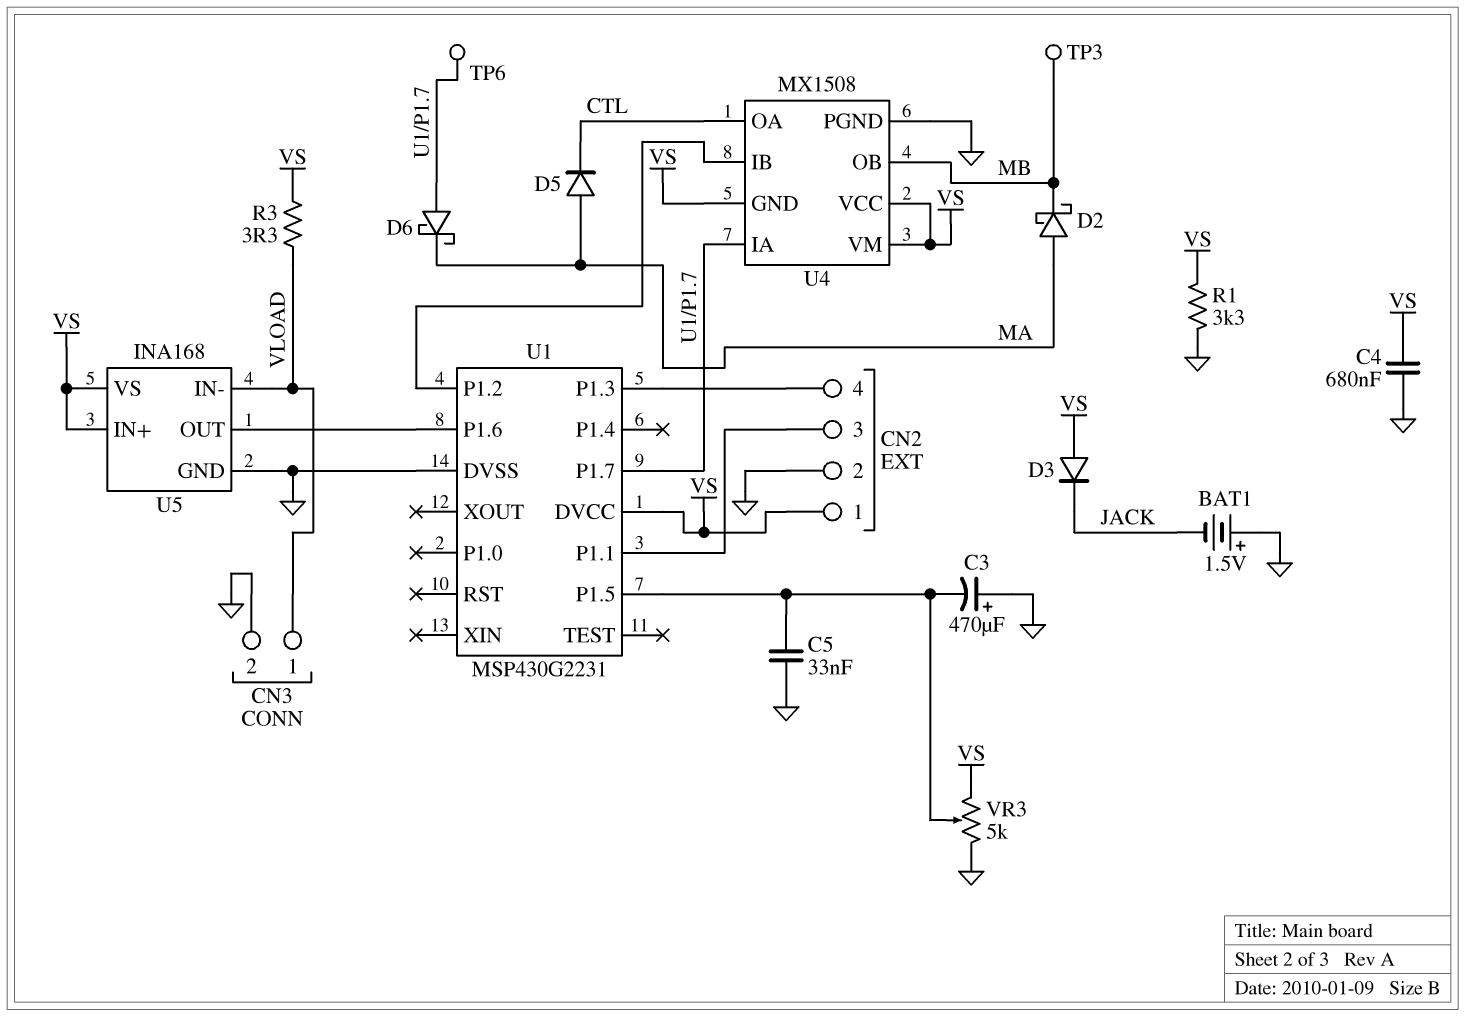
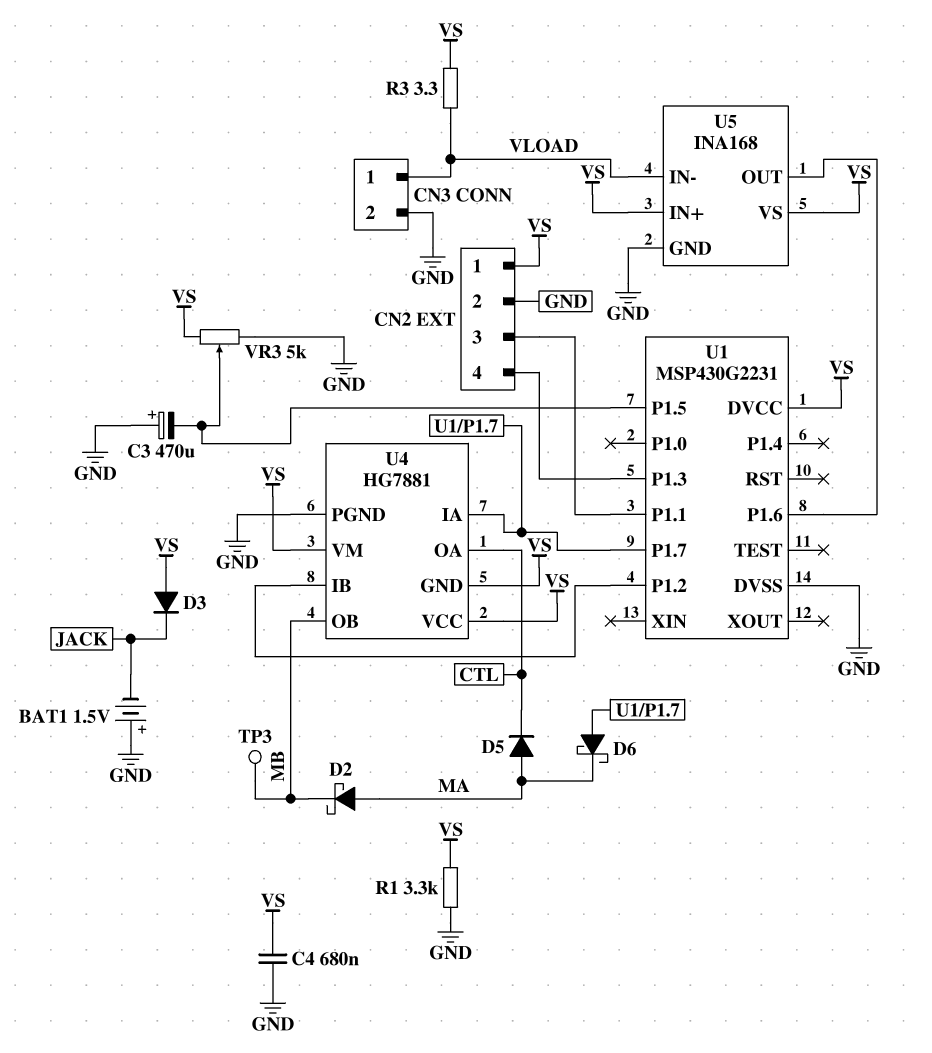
C5: 33nF (GND, U1/P1.5) -> none
TP6: test point (U1/P1.7) -> none
U4: MX1508 -> HG7881

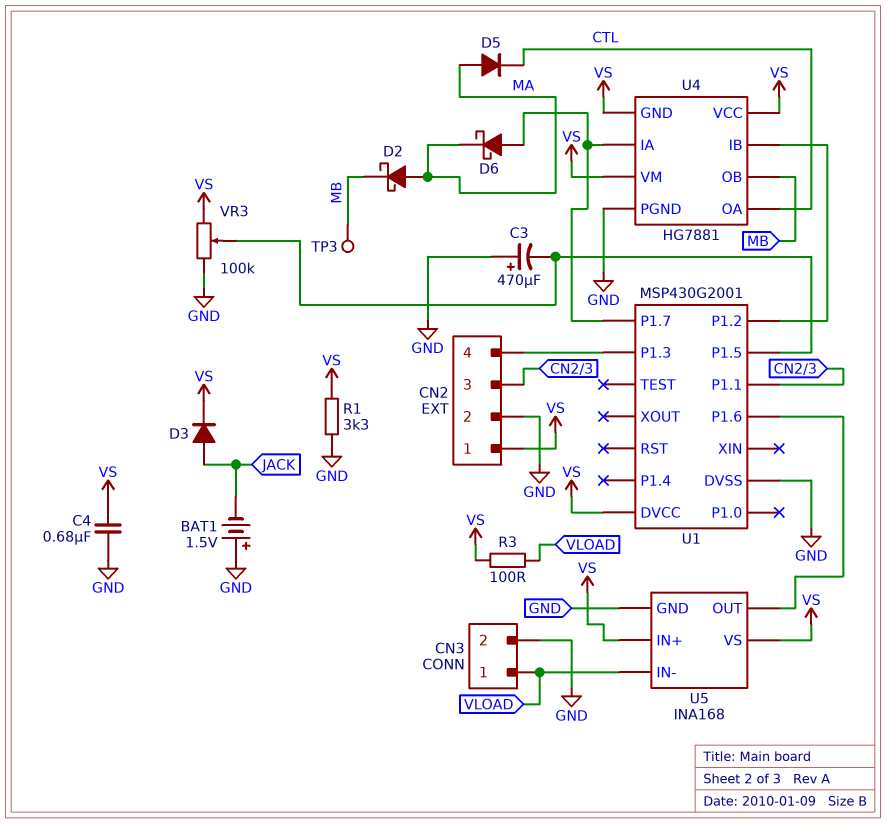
D3: diode (A VS, K JACK) -> diode (A JACK, K VS)
R3: 3.3 (VLOAD, VS) -> 100 (VLOAD, VS)
U1: MSP430G2231 -> MSP430G2001
VR3: 5k (GND, VS, wiper U1/P1.5) -> 100k (GND, VS, wiper U1/P1.5)

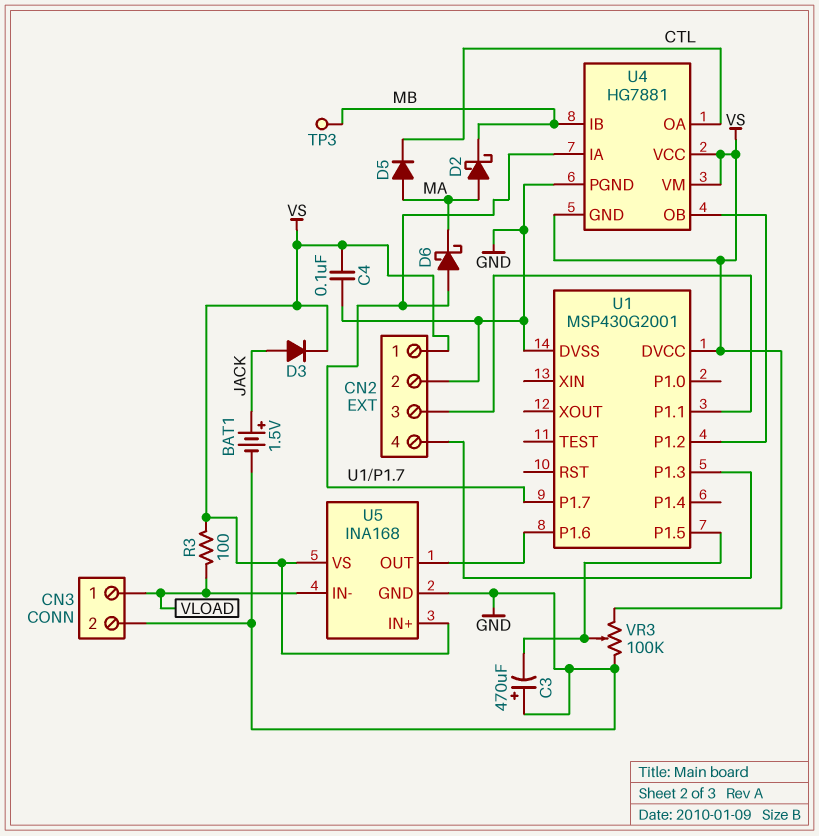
BAT1: 1.5V (plus GND, minus JACK) -> 1.5V (plus JACK, minus GND)
C4: 680nF (GND, VS) -> 100nF (GND, VS)
R1: 3.3k (GND, VS) -> none
U4 pin IB: U1/P1.2 -> MB
U4 pin OB: MB -> U1/P1.2

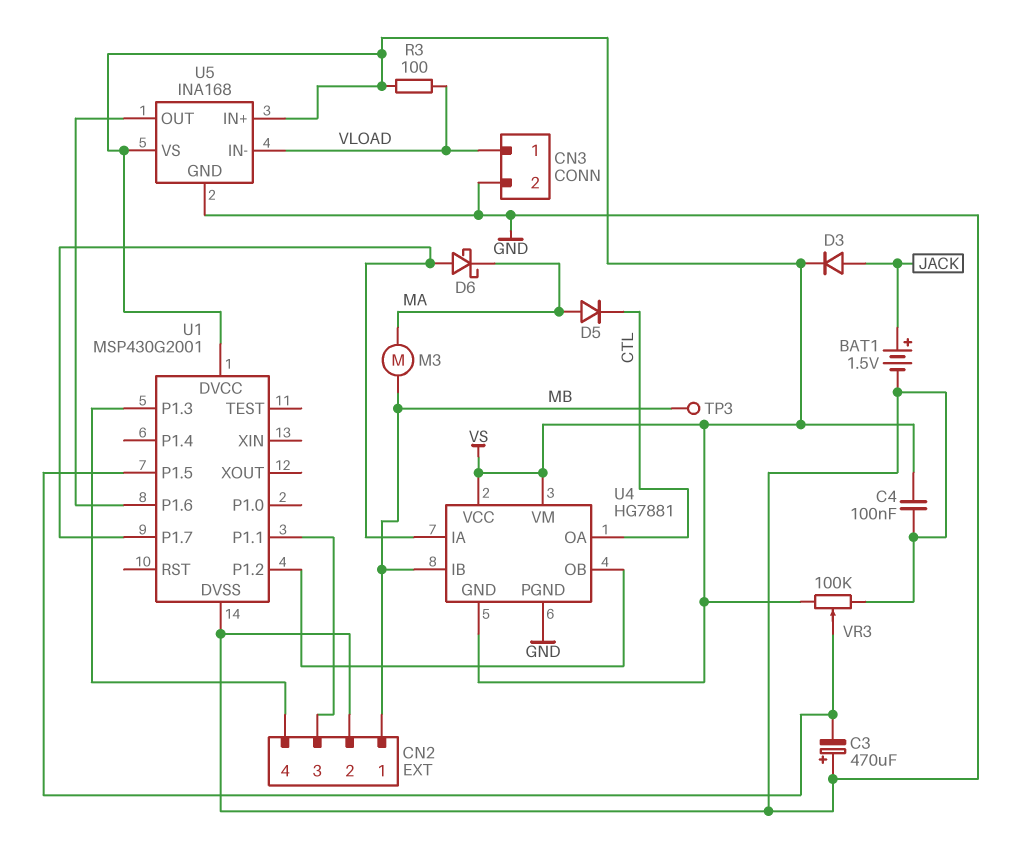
CN2 pin 1: VS -> MB
D2: schottky (A MA, K MB) -> none
M3: none -> motor (MA, MB)

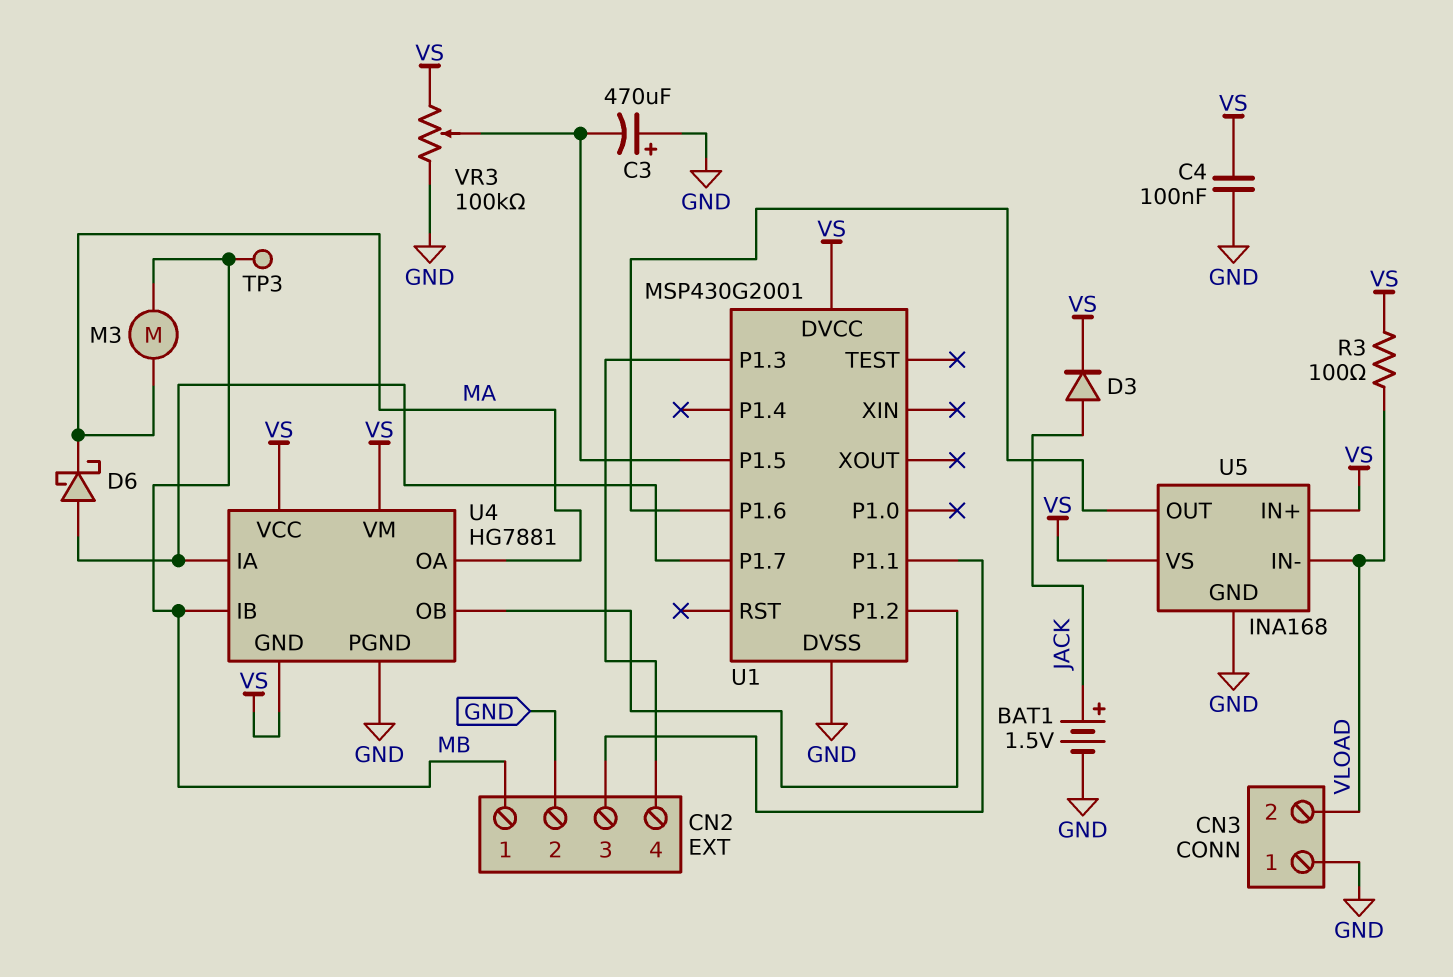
CN3 pin 1: VLOAD -> GND
CN3 pin 2: GND -> VLOAD
D5: diode (A MA, K CTL) -> none
U4 pin OA: CTL -> MA

